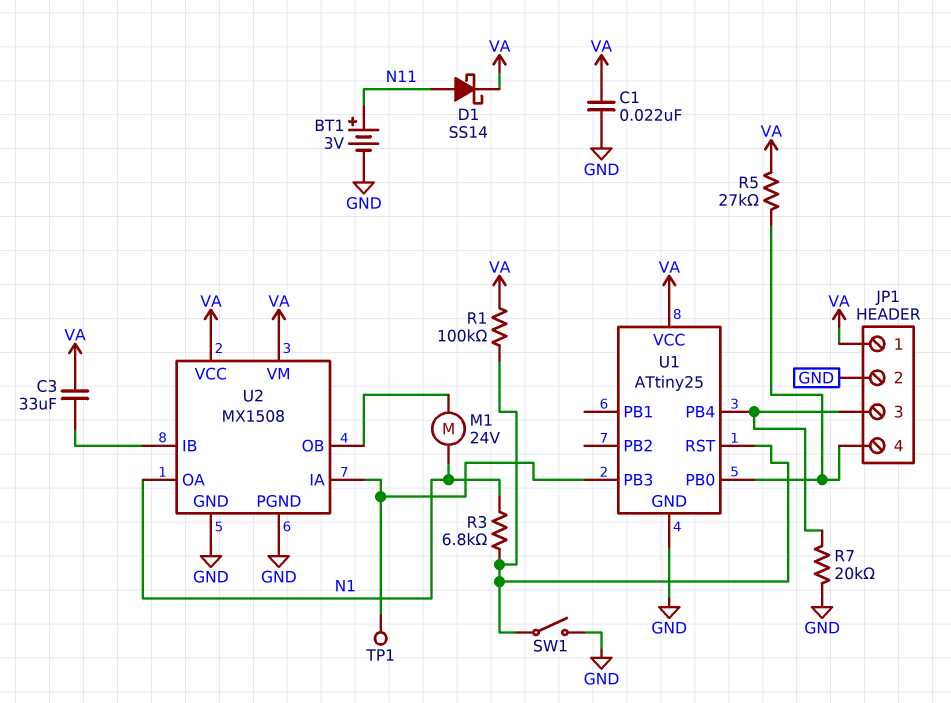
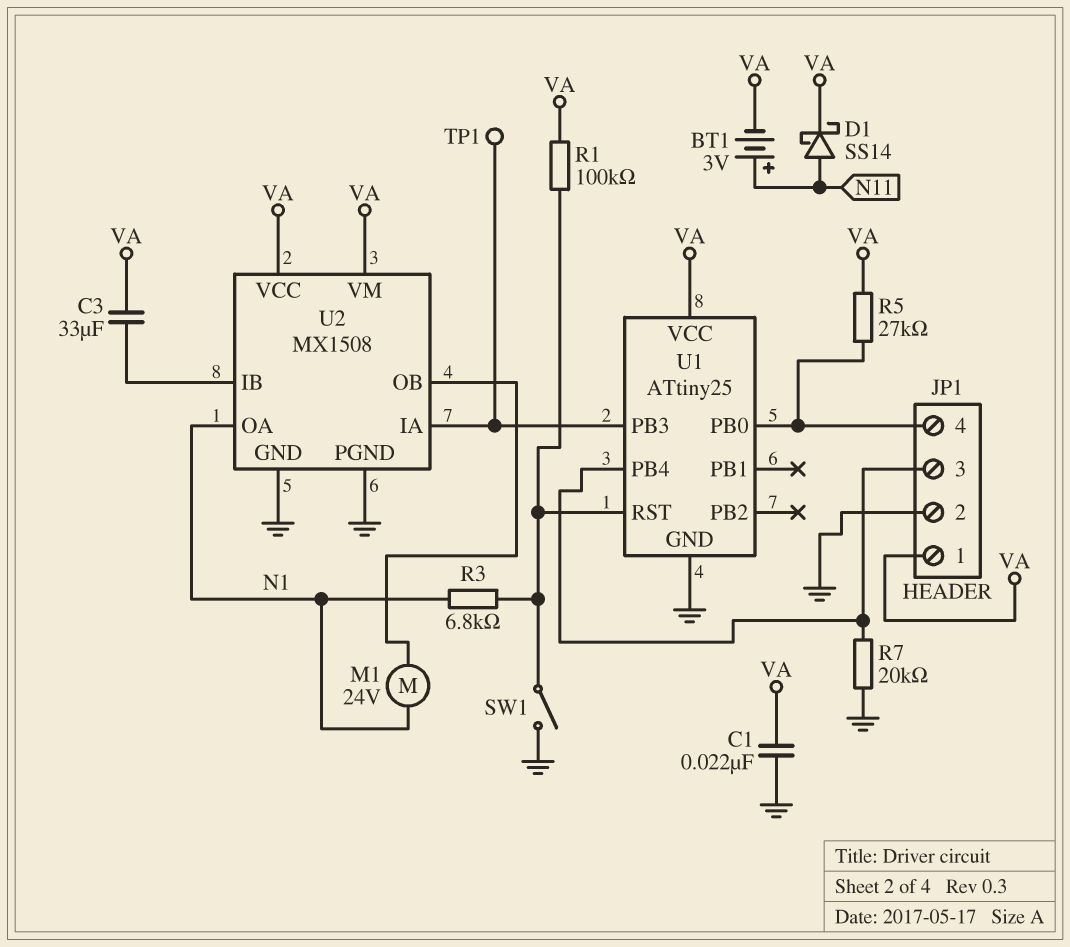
BT1: 3V (plus N11, minus GND) -> 3V (plus N11, minus VA)

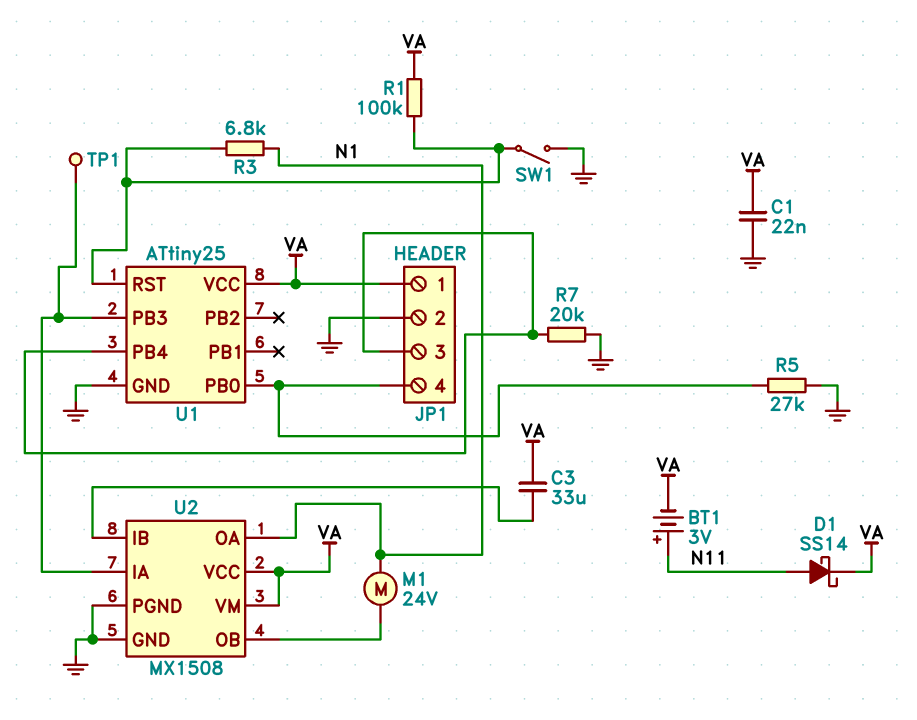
R5: 27k (JP1/4, VA) -> 27k (GND, JP1/4)

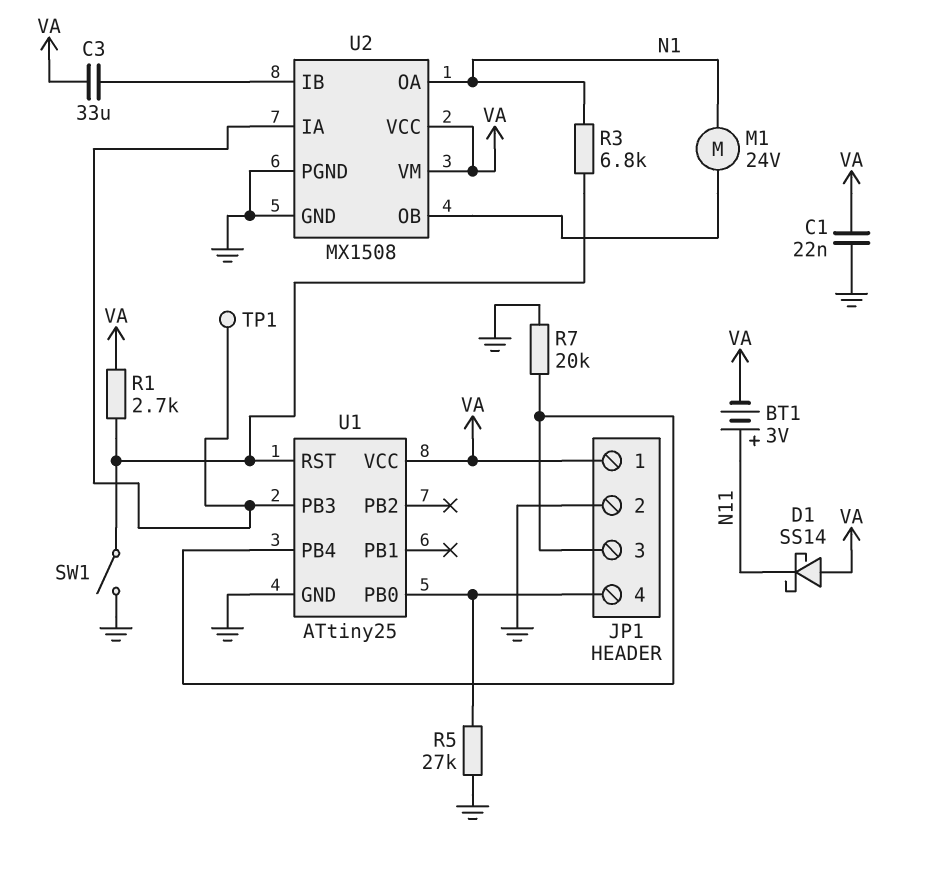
D1: schottky SS14 (A N11, K VA) -> schottky SS14 (A VA, K N11)
R1: 100k (U1/RST, VA) -> 2.7k (U1/RST, VA)

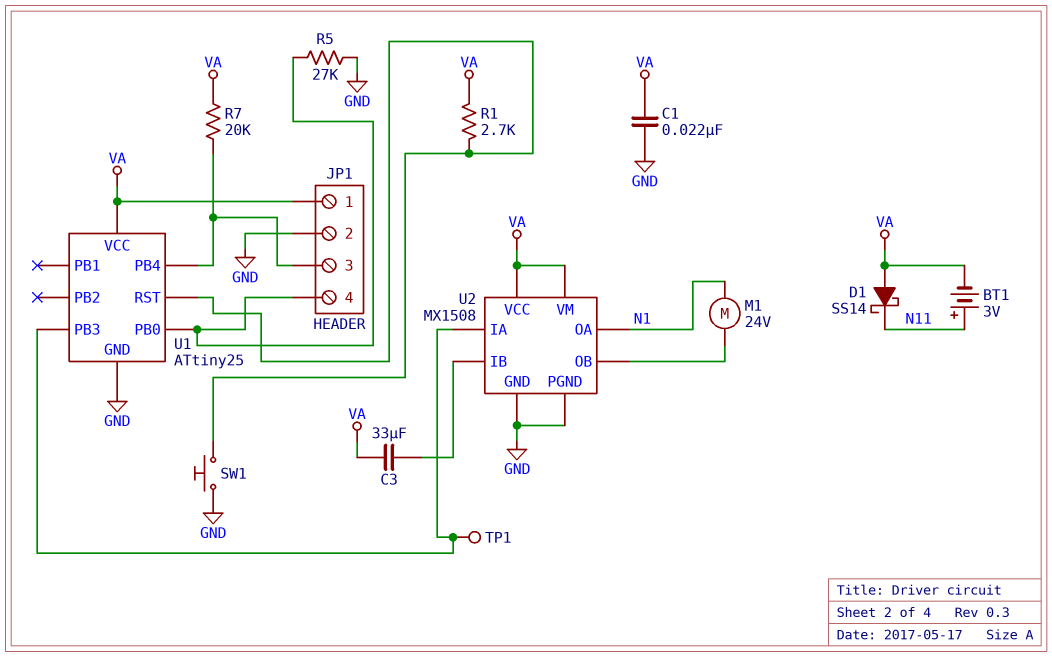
R3: 6.8k (N1, U1/RST) -> none
R7: 20k (GND, JP1/3) -> 20k (JP1/3, VA)
SW1: switch (GND, U1/RST) -> button (GND, U1/RST)

